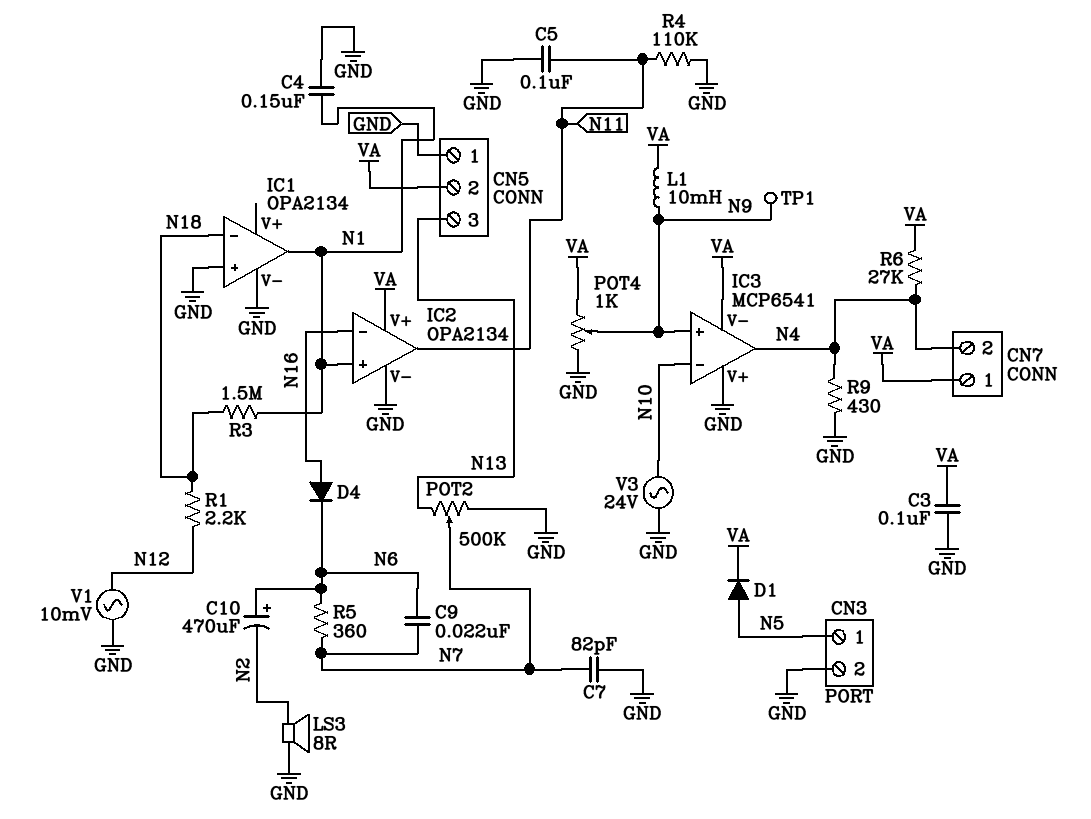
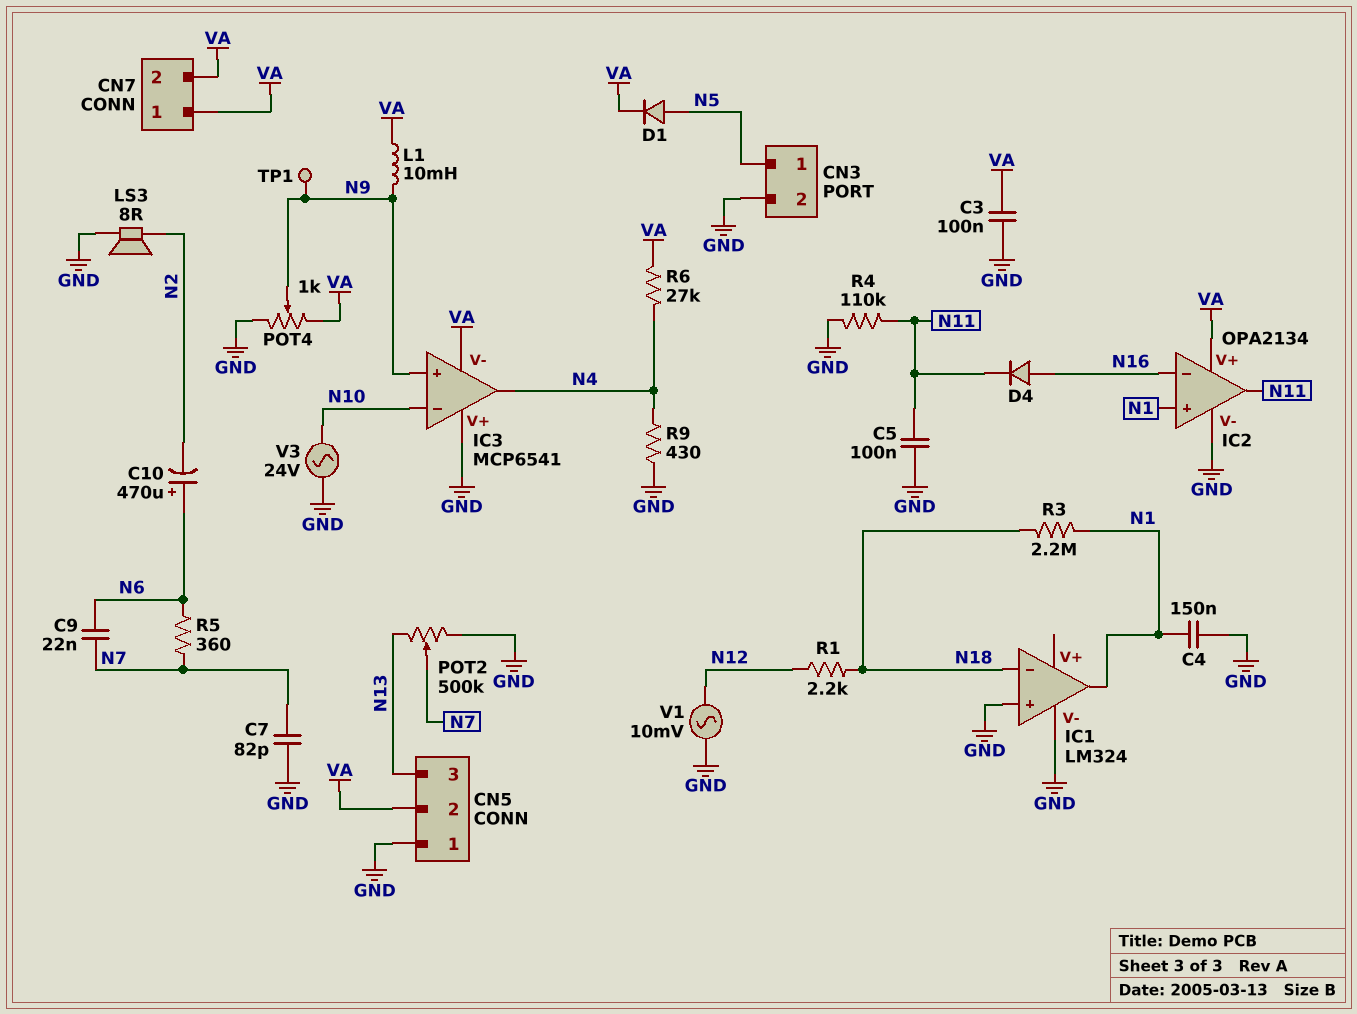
CN7 pin 2: N4 -> VA
D4: diode (A N16, K N6) -> diode (A N16, K N11)
IC1: OPA2134 -> LM324
R3: 1.5M (N1, N18) -> 2.2M (N1, N18)

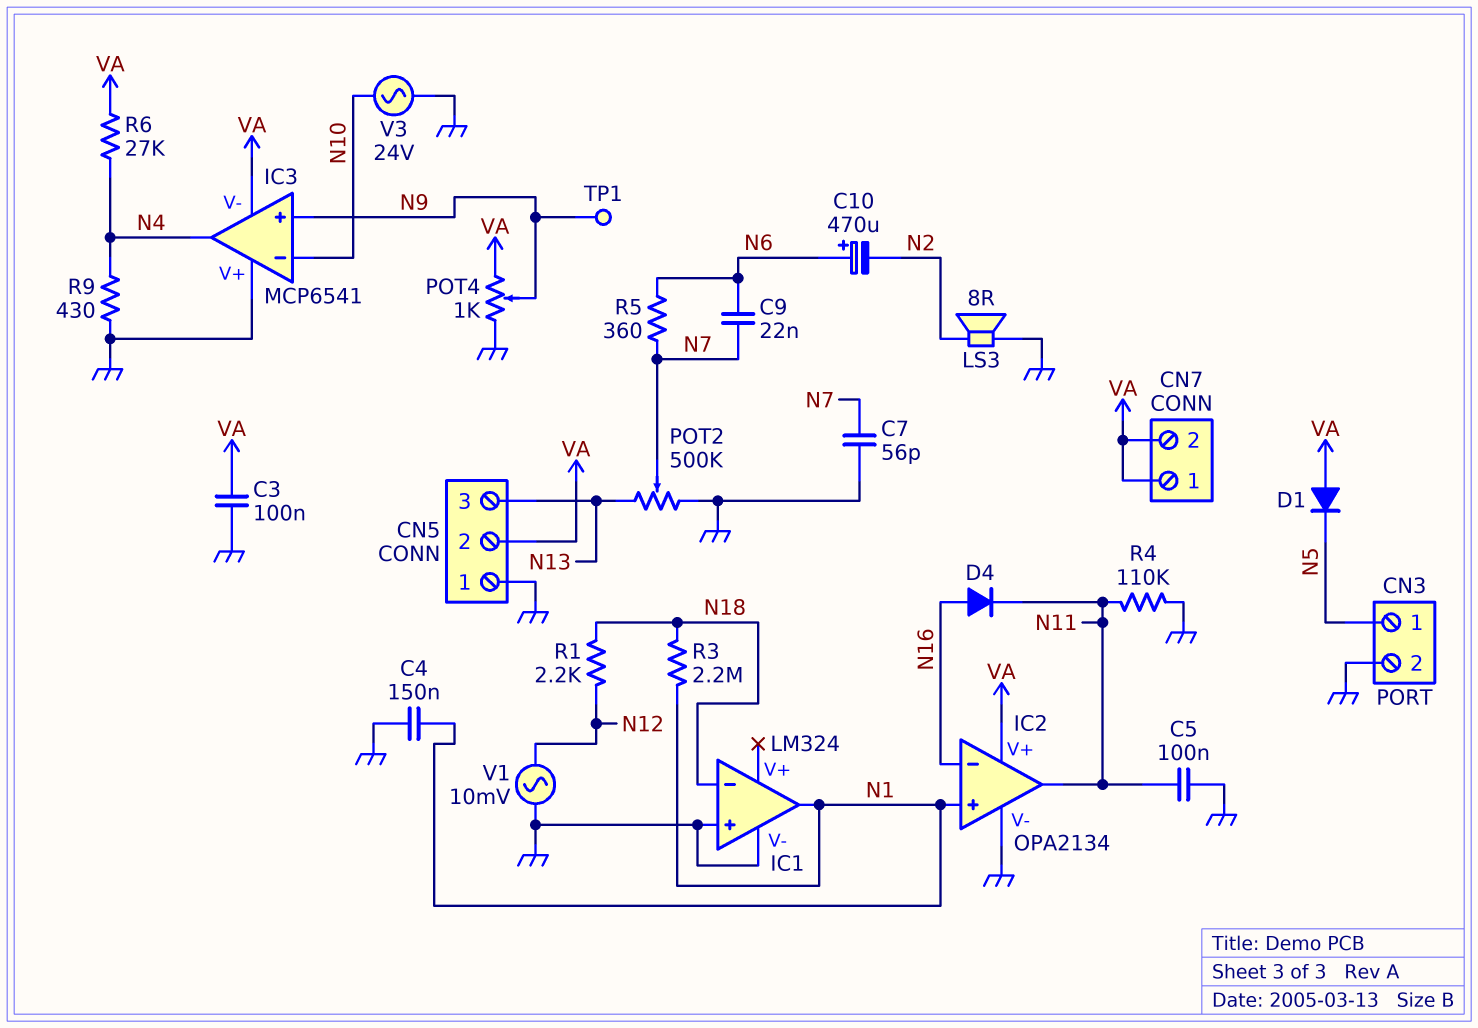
C7: 82pF (GND, N7) -> 56pF (GND, N7)
D1: diode (A N5, K VA) -> diode (A VA, K N5)
L1: 10mH (N9, VA) -> none

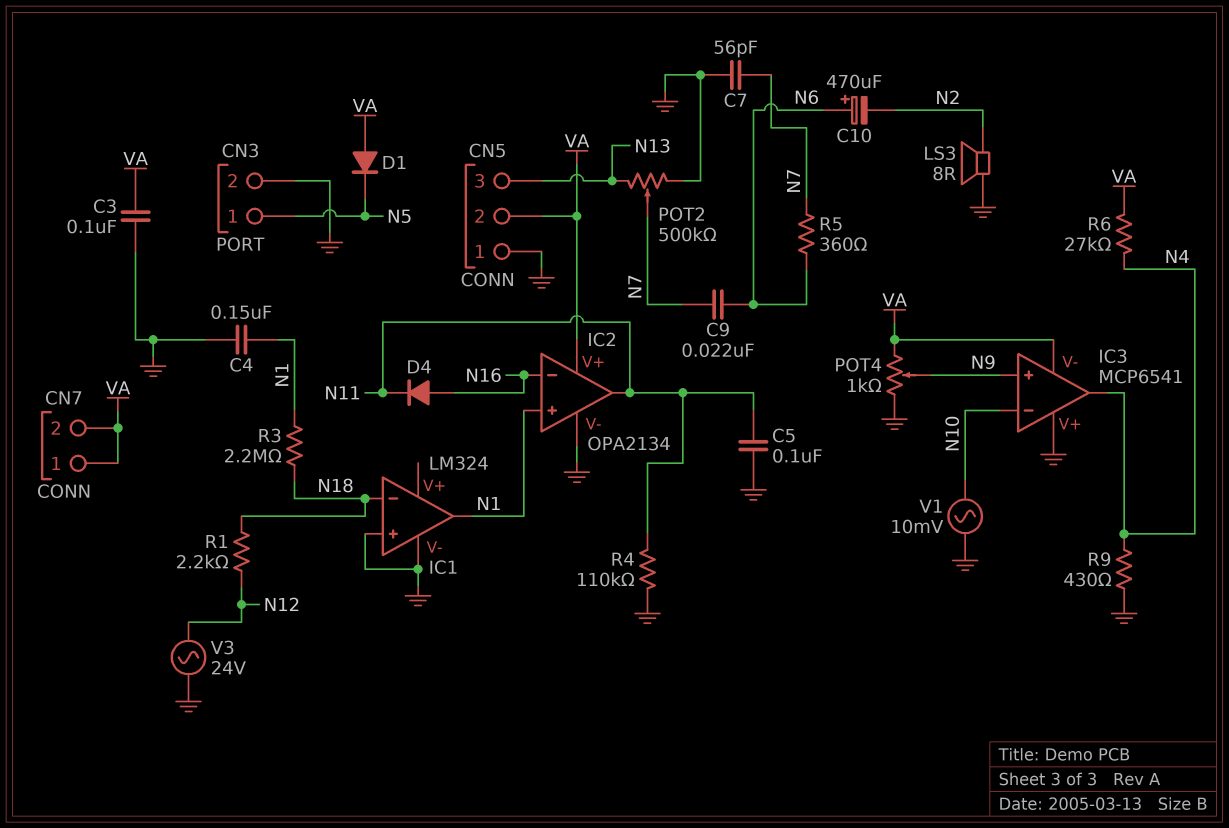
TP1: test point (N9) -> none
V1: AC 10mV (GND, N12) -> AC 10mV (GND, N10)
V3: AC 24V (GND, N10) -> AC 24V (GND, N12)

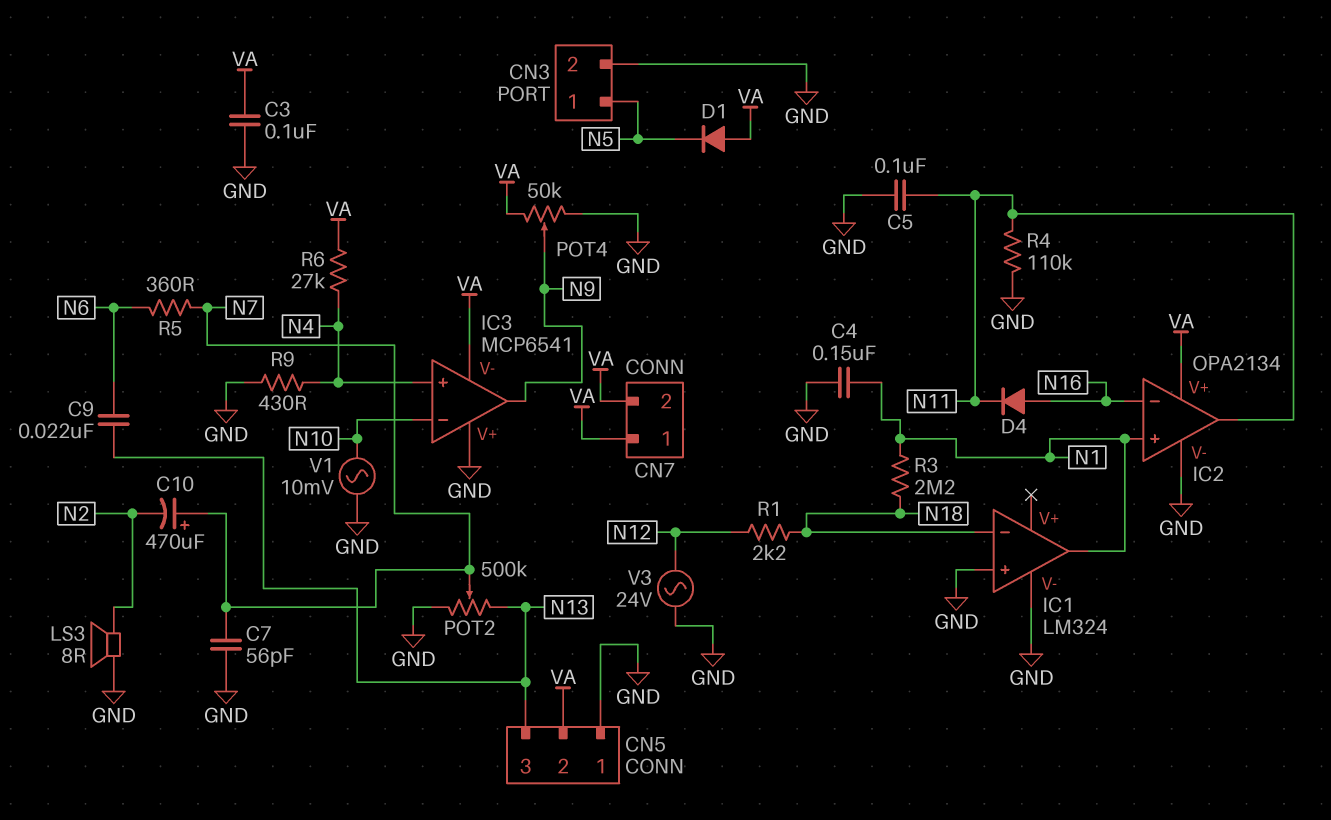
C9: 22nF (N6, N7) -> 22nF (N6, N13)
C10: 470uF (plus N6, minus N2) -> 470uF (plus N7, minus N2)
IC3 pin in+: N9 -> N4
IC3 pin out: N4 -> N9
POT4: 1k (GND, VA, wiper N9) -> 50k (GND, VA, wiper N9)

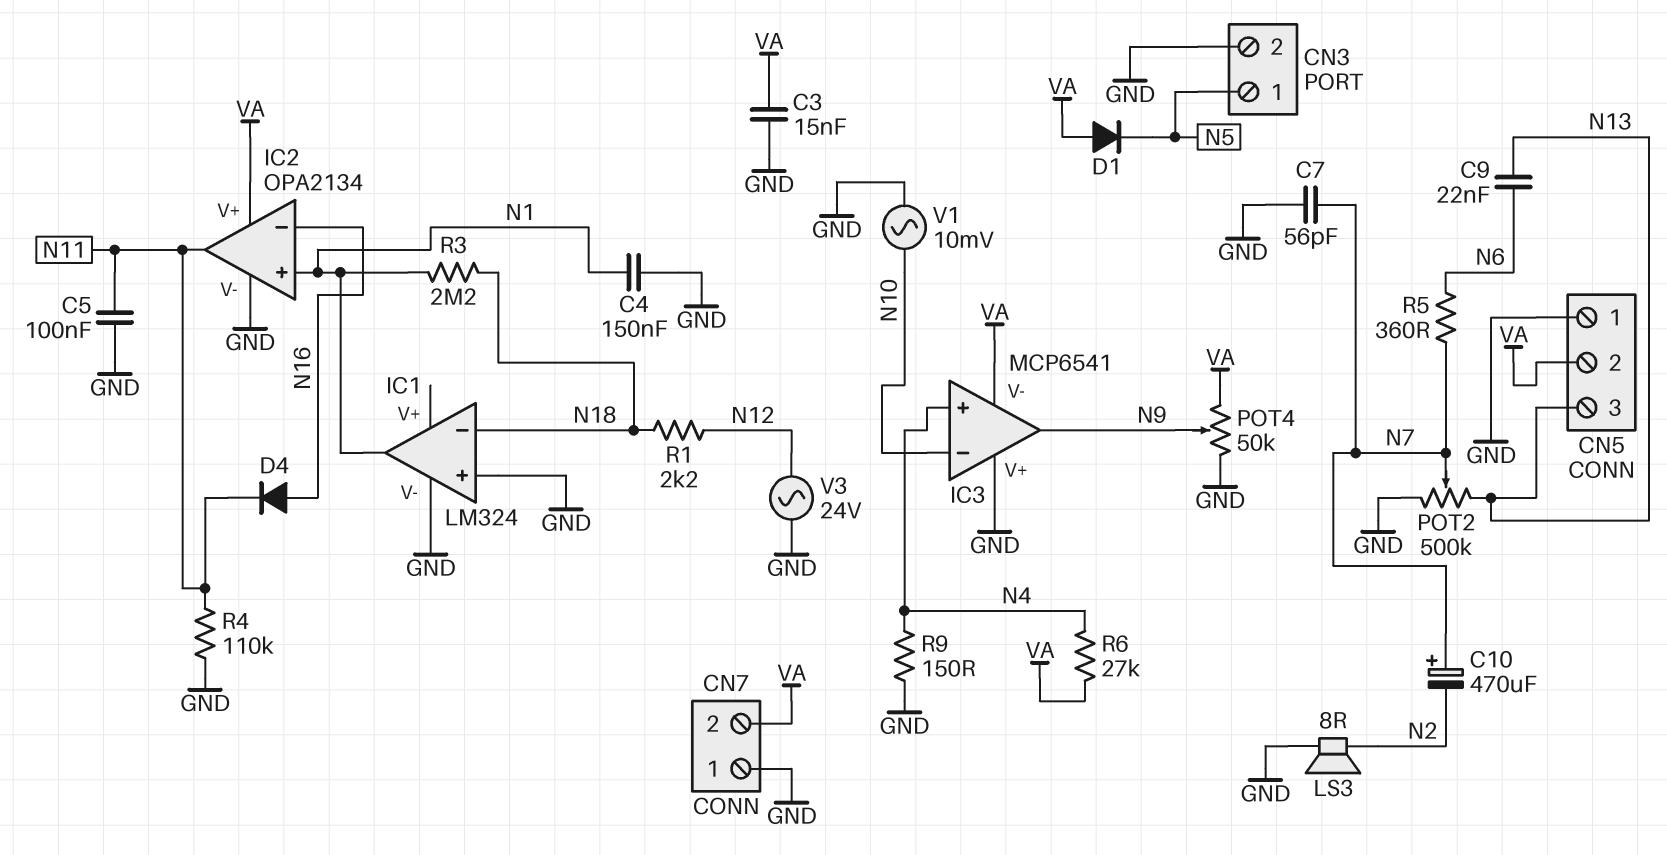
C3: 100nF (GND, VA) -> 15nF (GND, VA)
CN7 pin 1: VA -> GND
R9: 430 (GND, N4) -> 150 (GND, N4)

